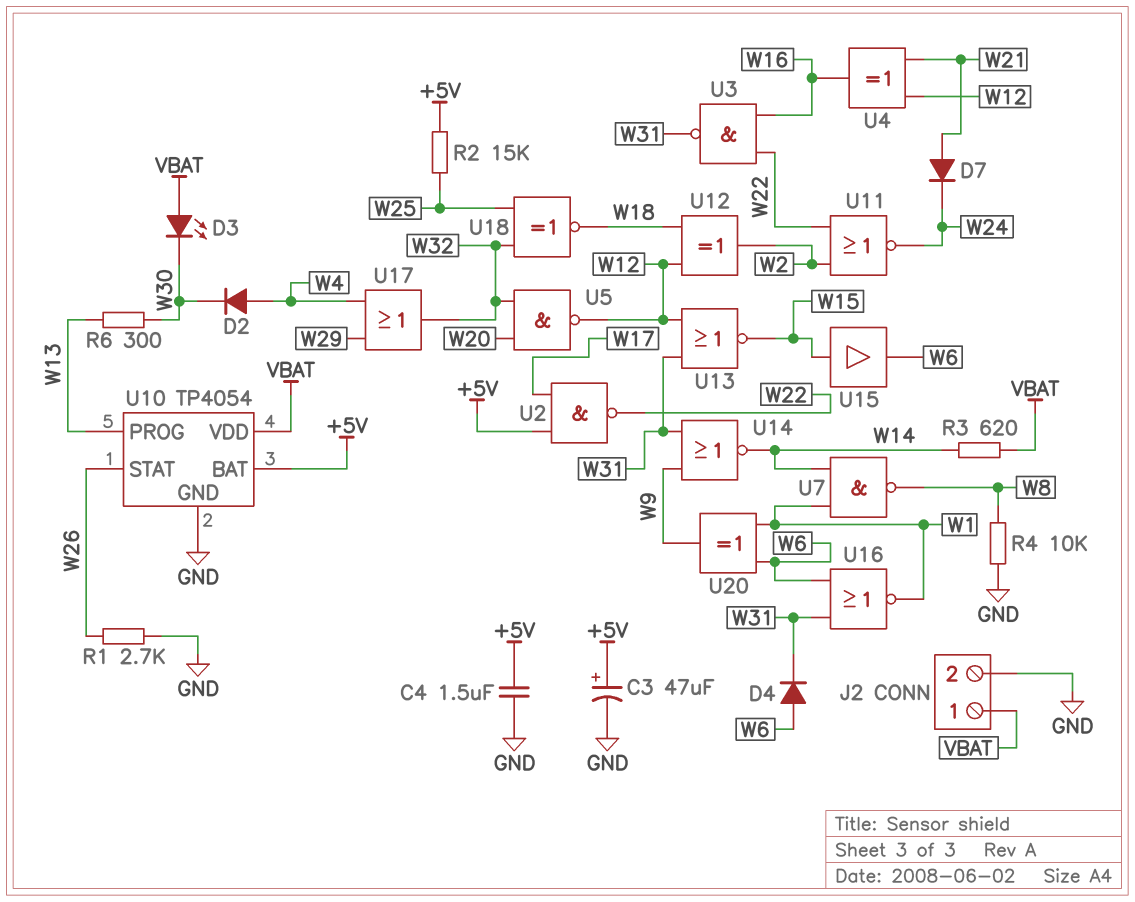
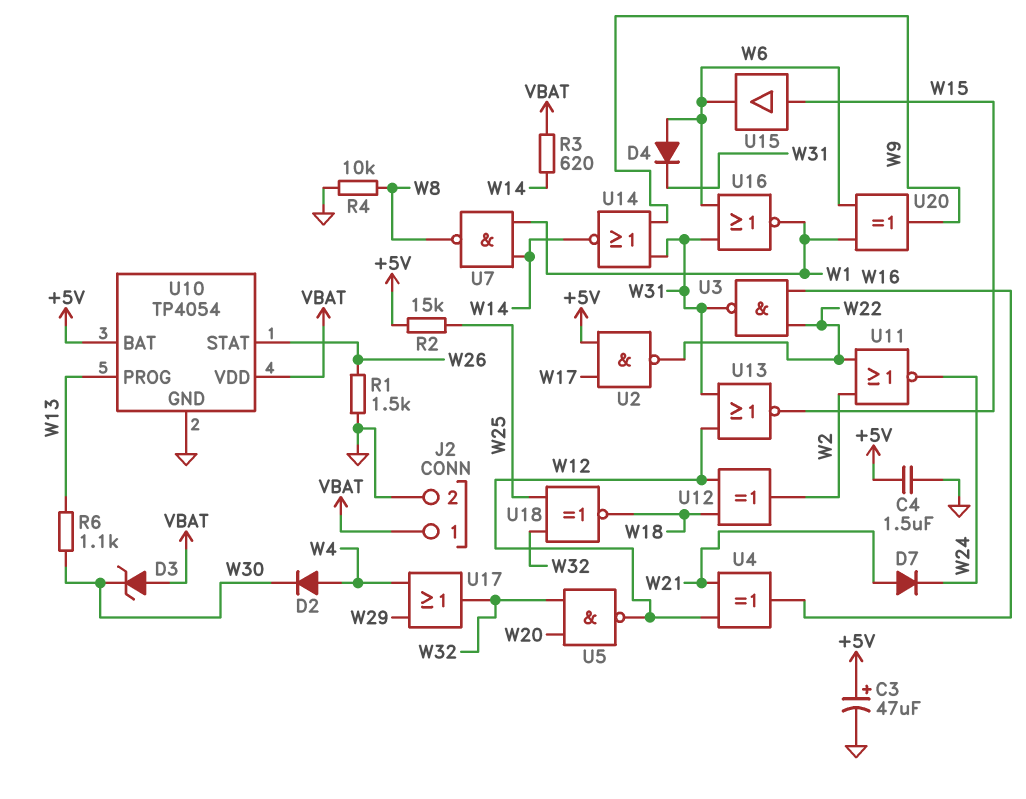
D3: LED (A VBAT, K W30) -> zener (A VBAT, K W30)
R1: 2.7k (GND, W26) -> 1.5k (GND, W26)
R6: 300 (W13, W30) -> 1.1k (W13, W30)

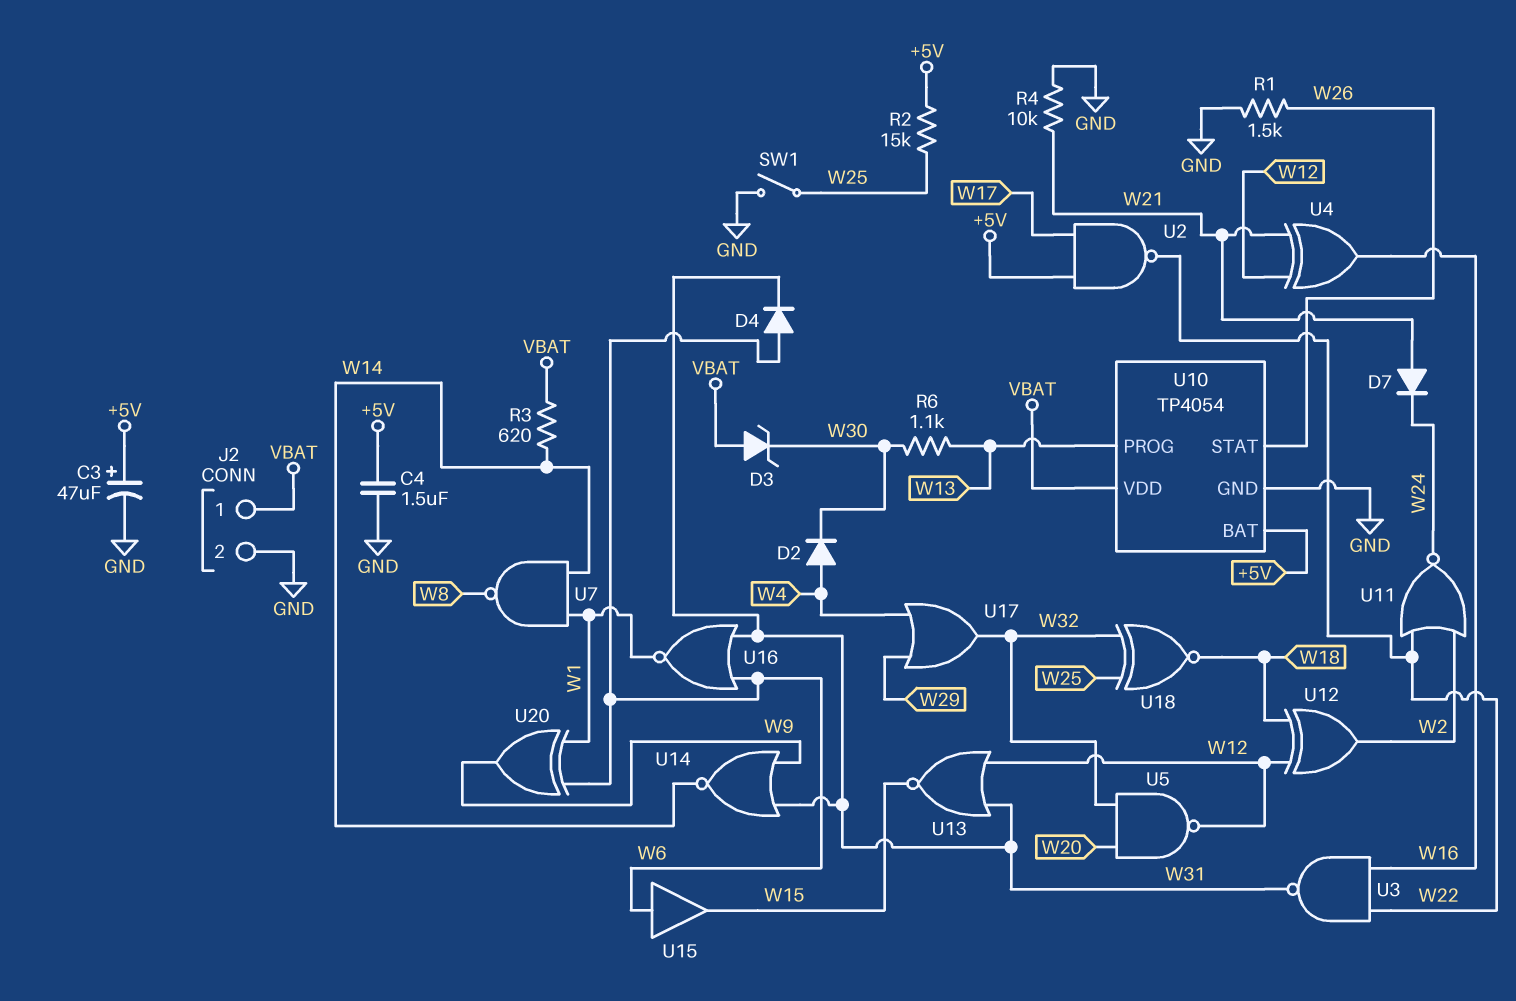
R4: 10k (GND, W8) -> 10k (GND, W21)
SW1: none -> switch (GND, W25)
U15: buffer (in W15, out W6) -> buffer (in W6, out W15)

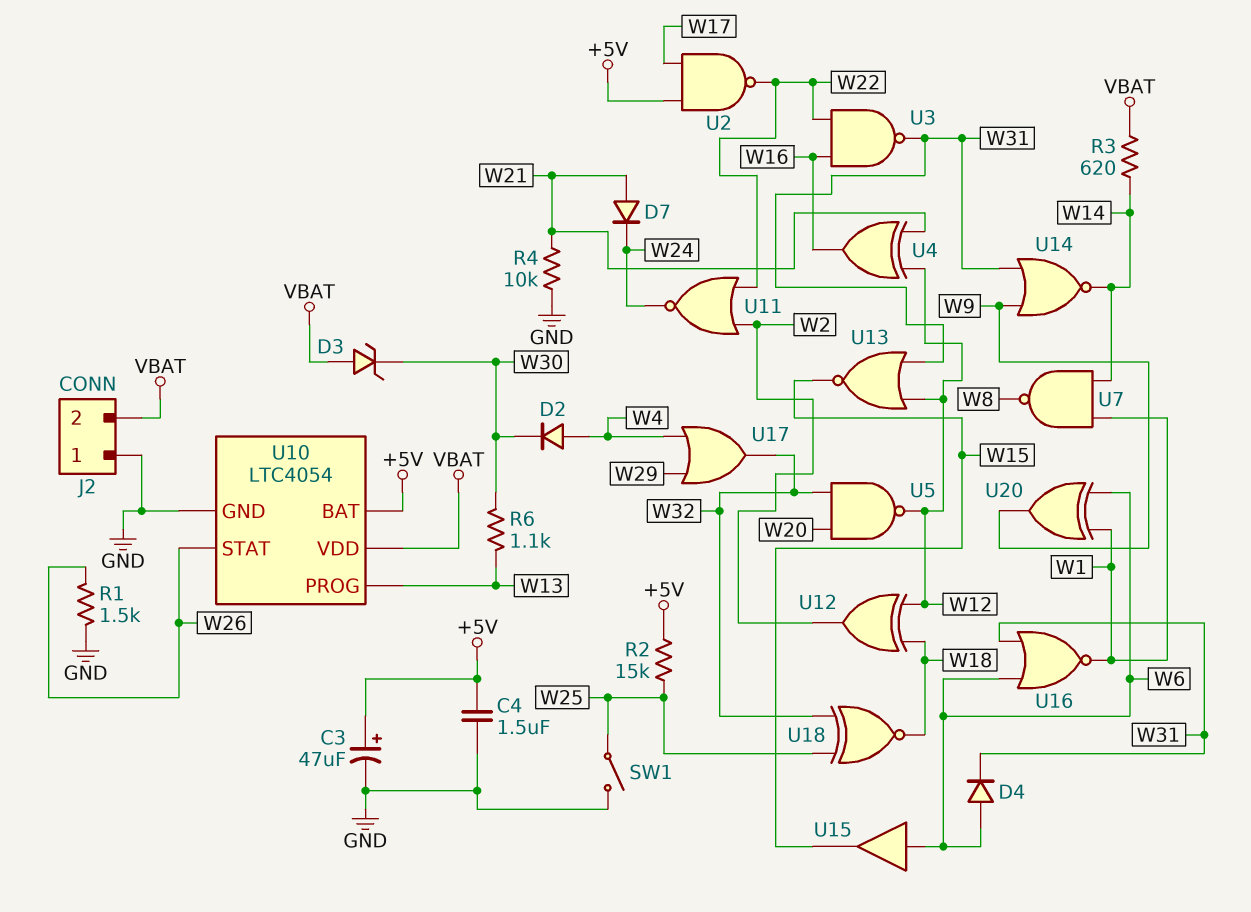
J2 pin 1: VBAT -> GND
J2 pin 2: GND -> VBAT
U10: TP4054 -> LTC4054

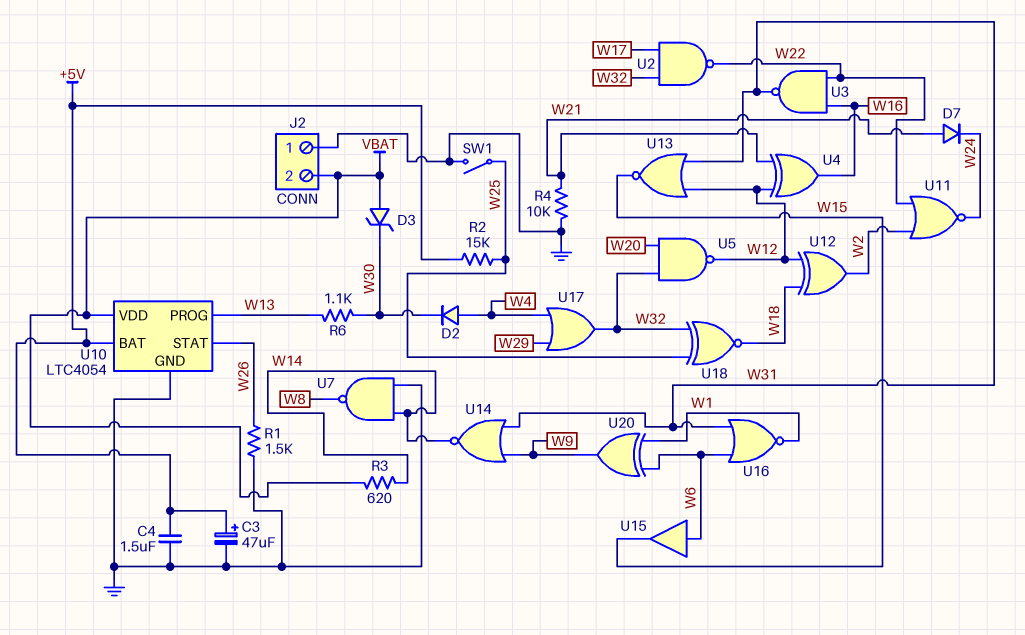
D4: diode (A W6, K W31) -> none
U2: NAND (in +5V, in W17, out W22) -> NAND (in W17, in W32, out W22)
U7: NAND (in W1, in W14, out W8) -> NAND (in GND, in W14, out W8)

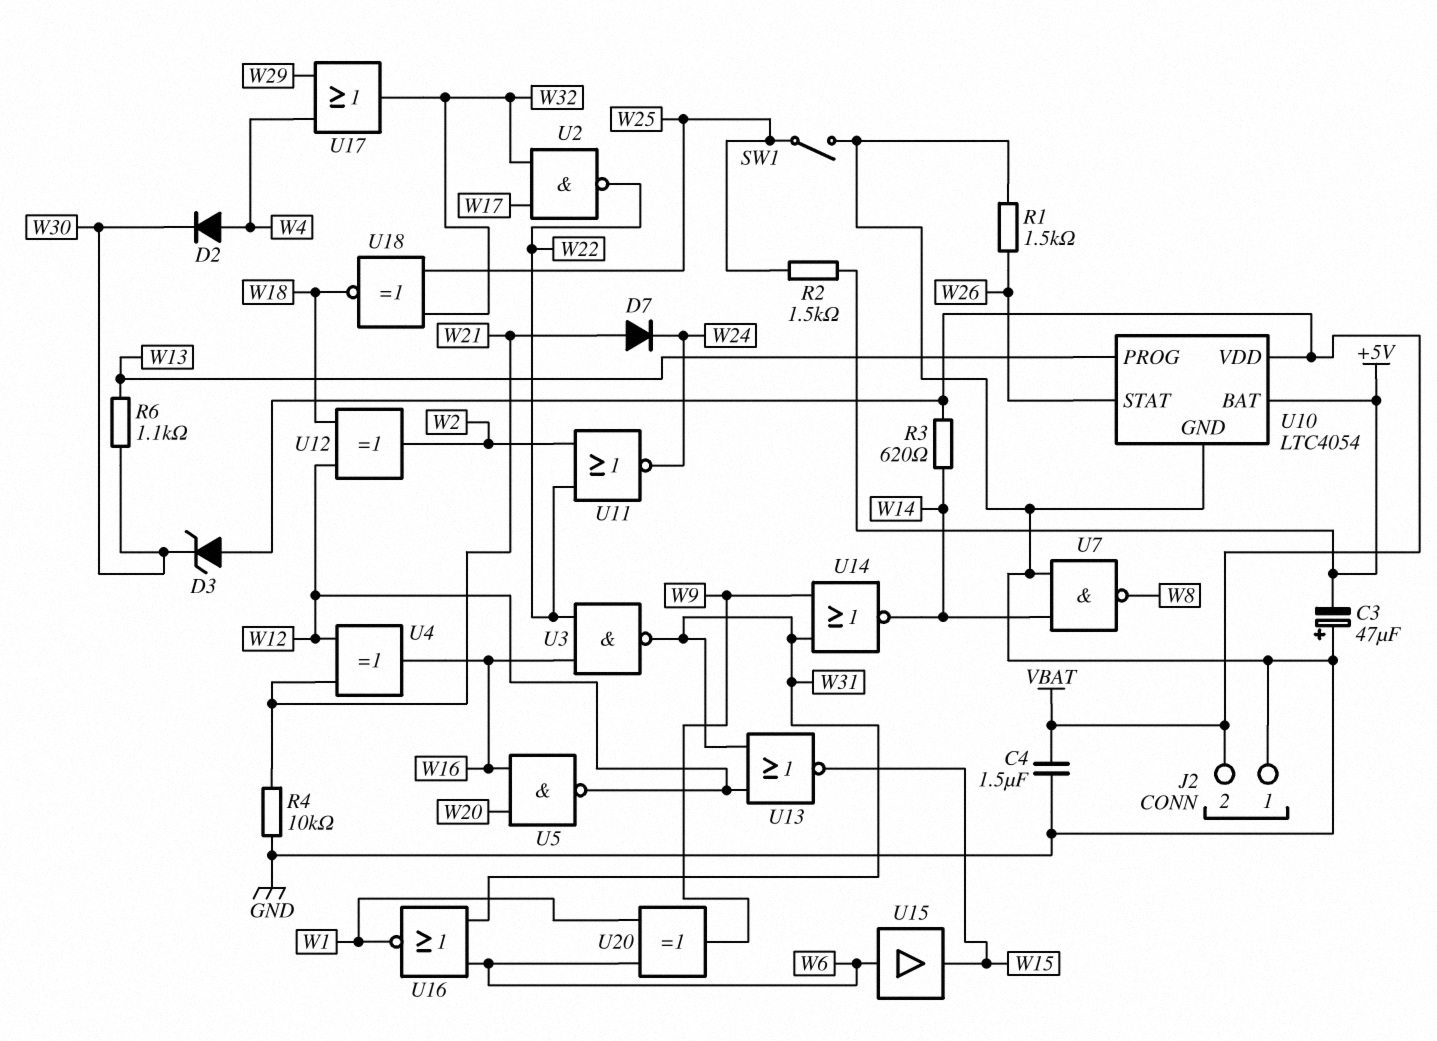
C3: 47uF (plus +5V, minus GND) -> 47uF (plus GND, minus +5V)
C4: 1.5uF (+5V, GND) -> 1.5uF (GND, VBAT)
R2: 15k (+5V, W25) -> 1.5k (+5V, W25)
U5: NAND (in W20, in W32, out W12) -> NAND (in W16, in W20, out W12)

